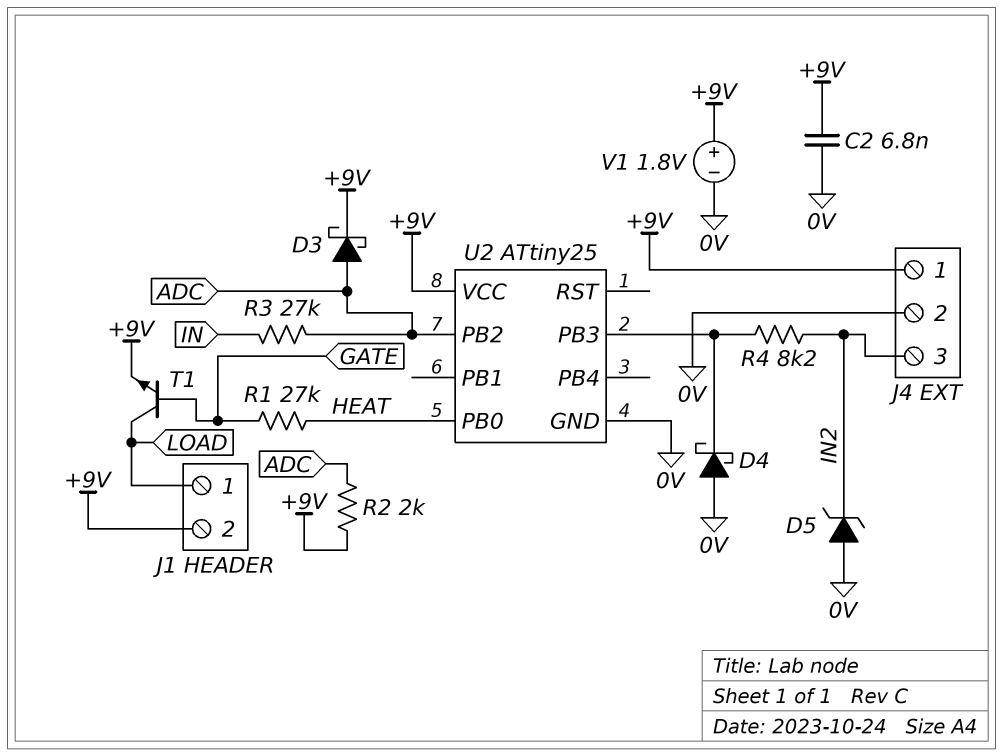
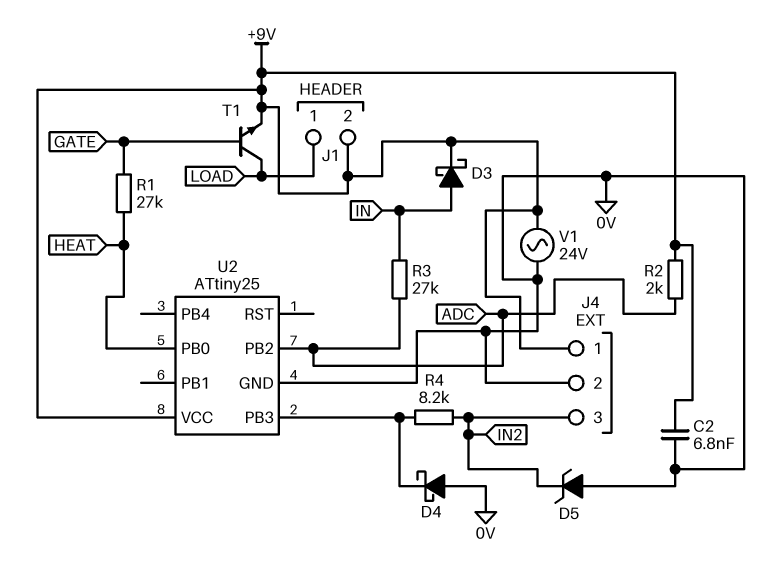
D3: schottky (A ADC, K +9V) -> schottky (A IN, K +9V)
V1: 1.8V (plus +9V, minus 0V) -> AC 24V (+9V, 0V)

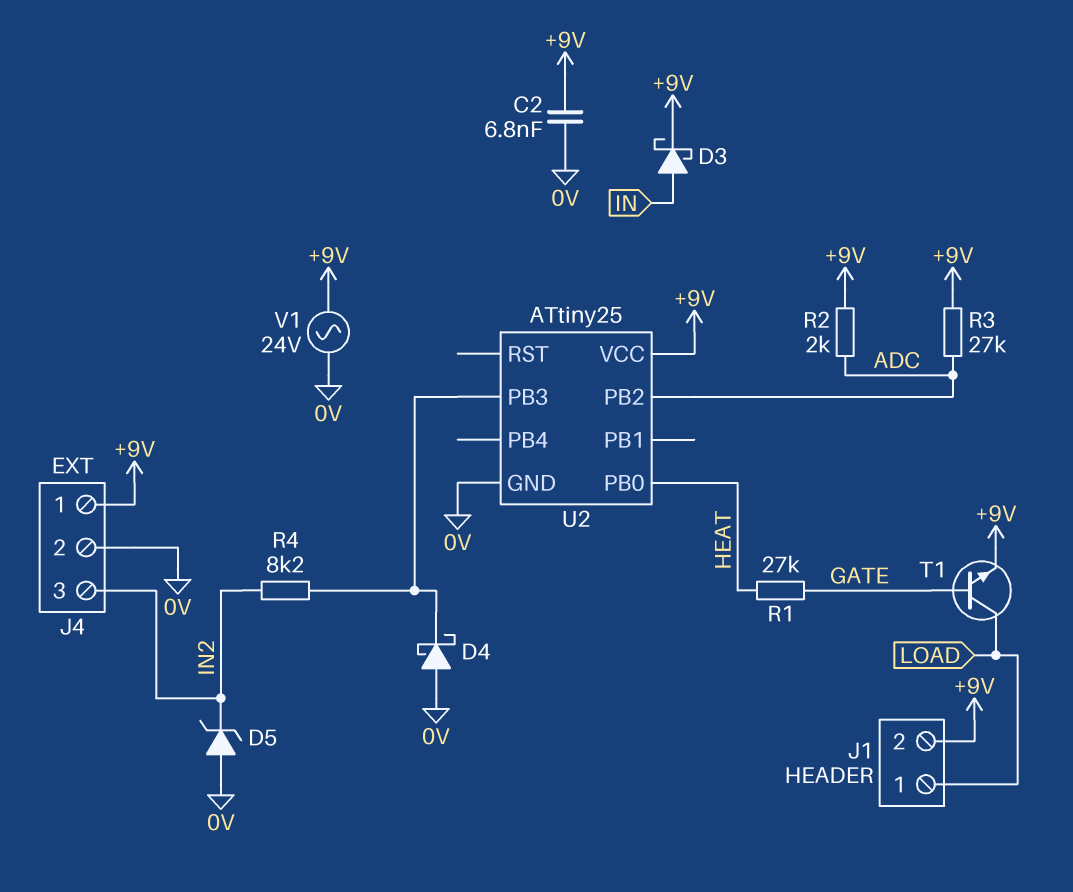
R3: 27k (ADC, IN) -> 27k (+9V, ADC)

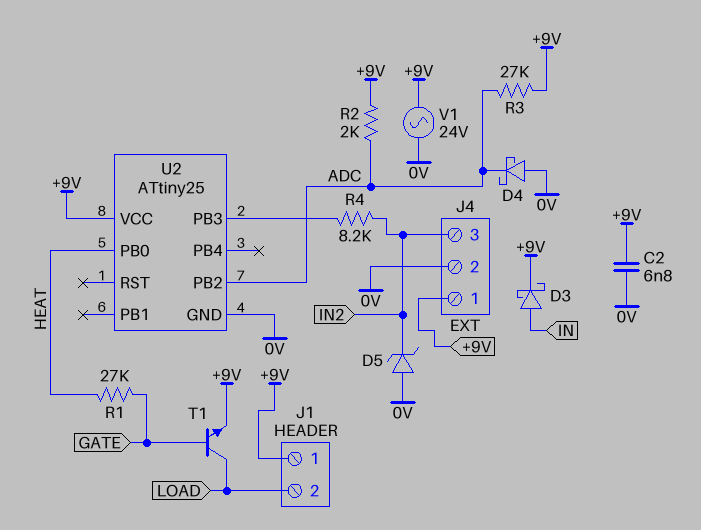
D4: schottky (A 0V, K U2/PB3) -> schottky (A 0V, K ADC)
J1 pin 1: LOAD -> +9V
J1 pin 2: +9V -> LOAD

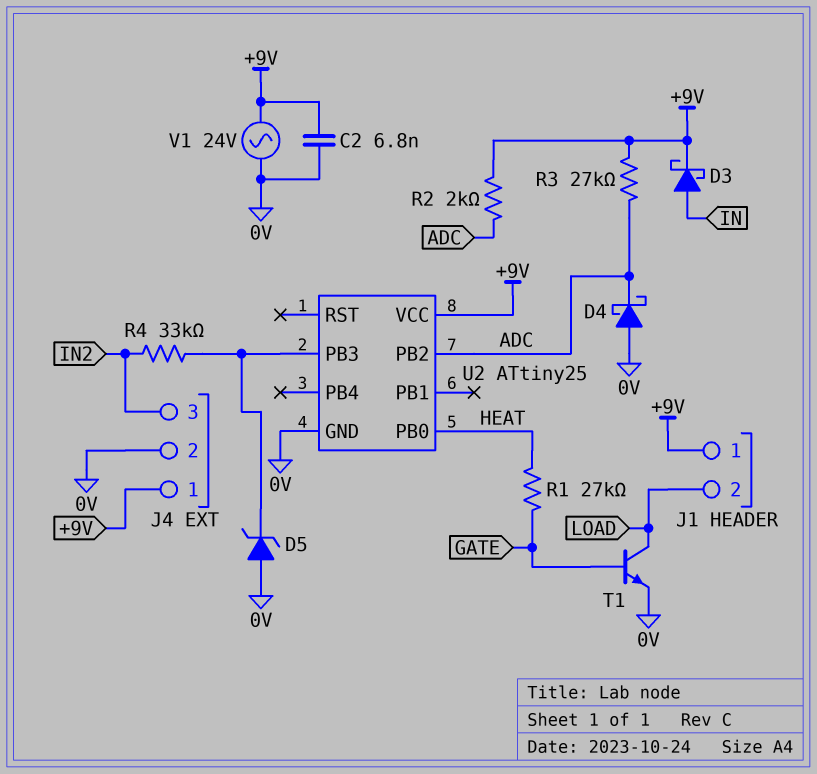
D5: zener (A 0V, K IN2) -> zener (A 0V, K U2/PB3)
R4: 8.2k (IN2, U2/PB3) -> 33k (IN2, U2/PB3)
T1: NPN (B GATE, C LOAD, E +9V) -> NPN (B GATE, C LOAD, E 0V)

